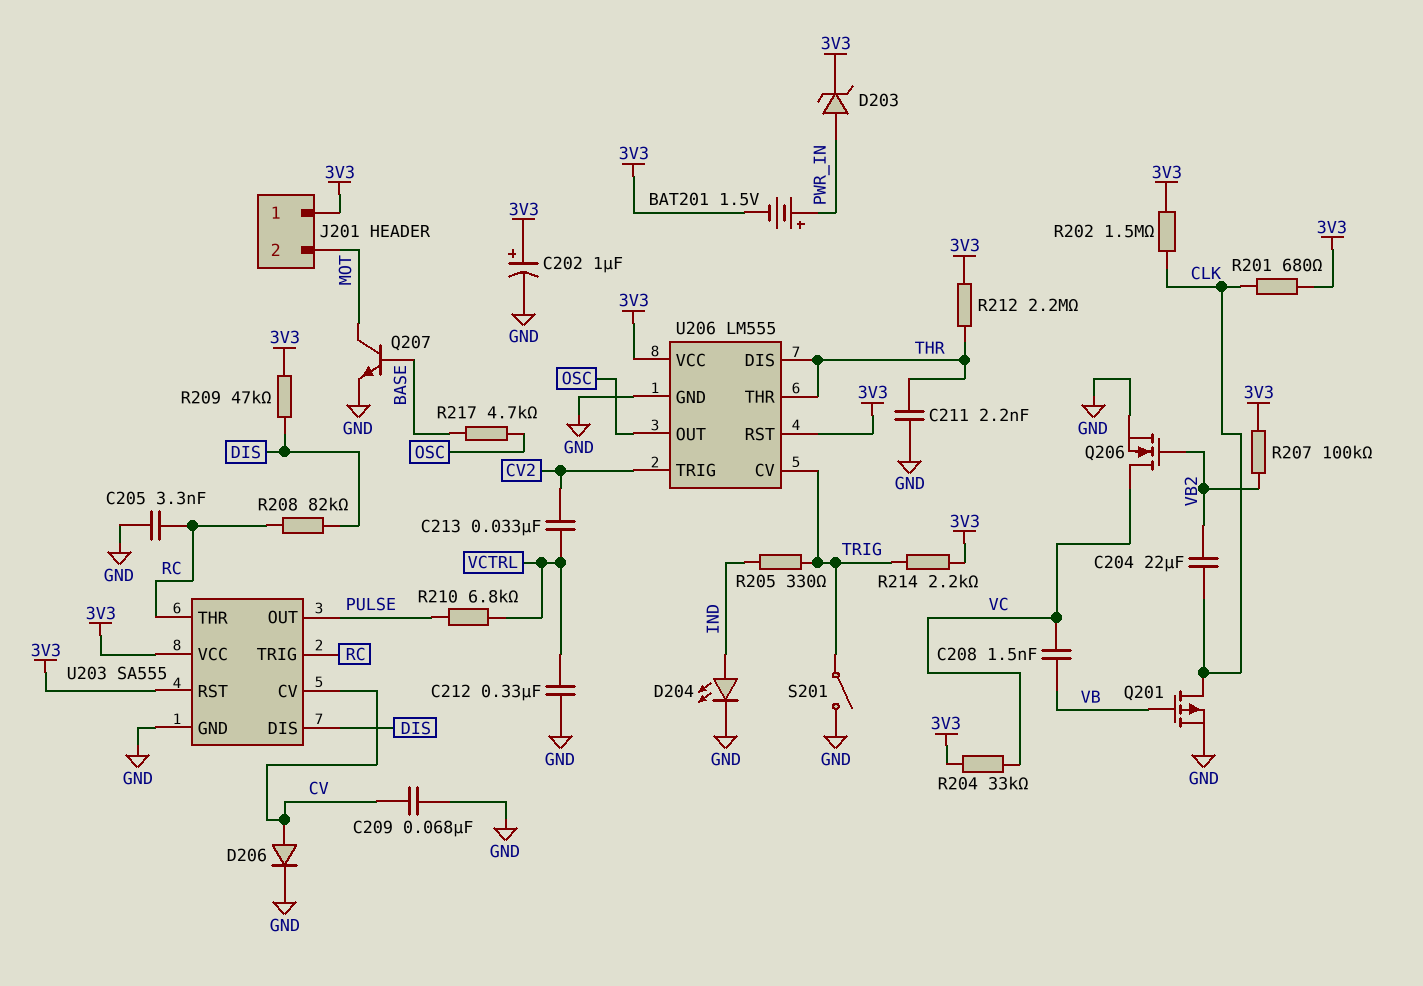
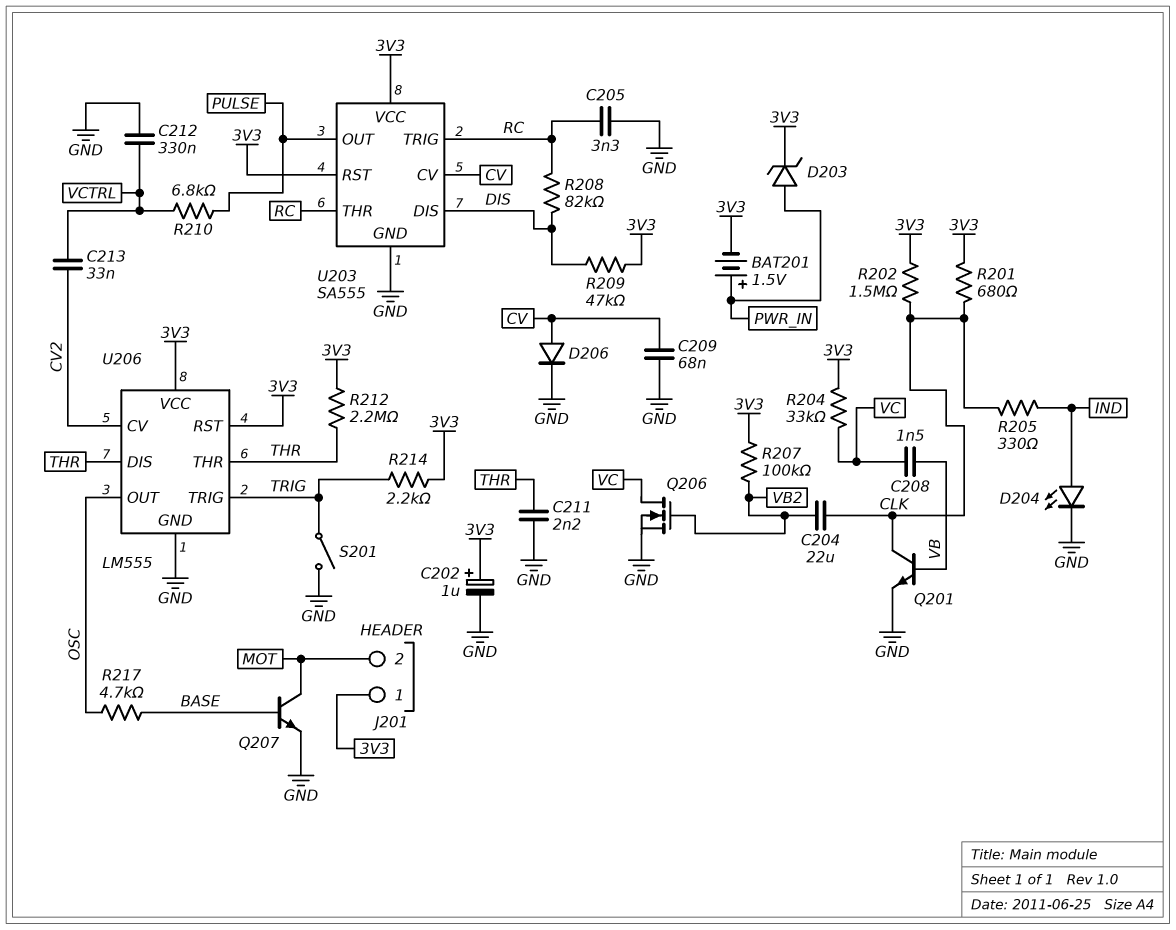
Q201: PMOS (G VB, D CLK, S GND) -> NPN (B VB, C CLK, E GND)
R205: 330 (IND, TRIG) -> 330 (CLK, IND)
U206 pin CV: TRIG -> CV2
U206 pin TRIG: CV2 -> TRIG

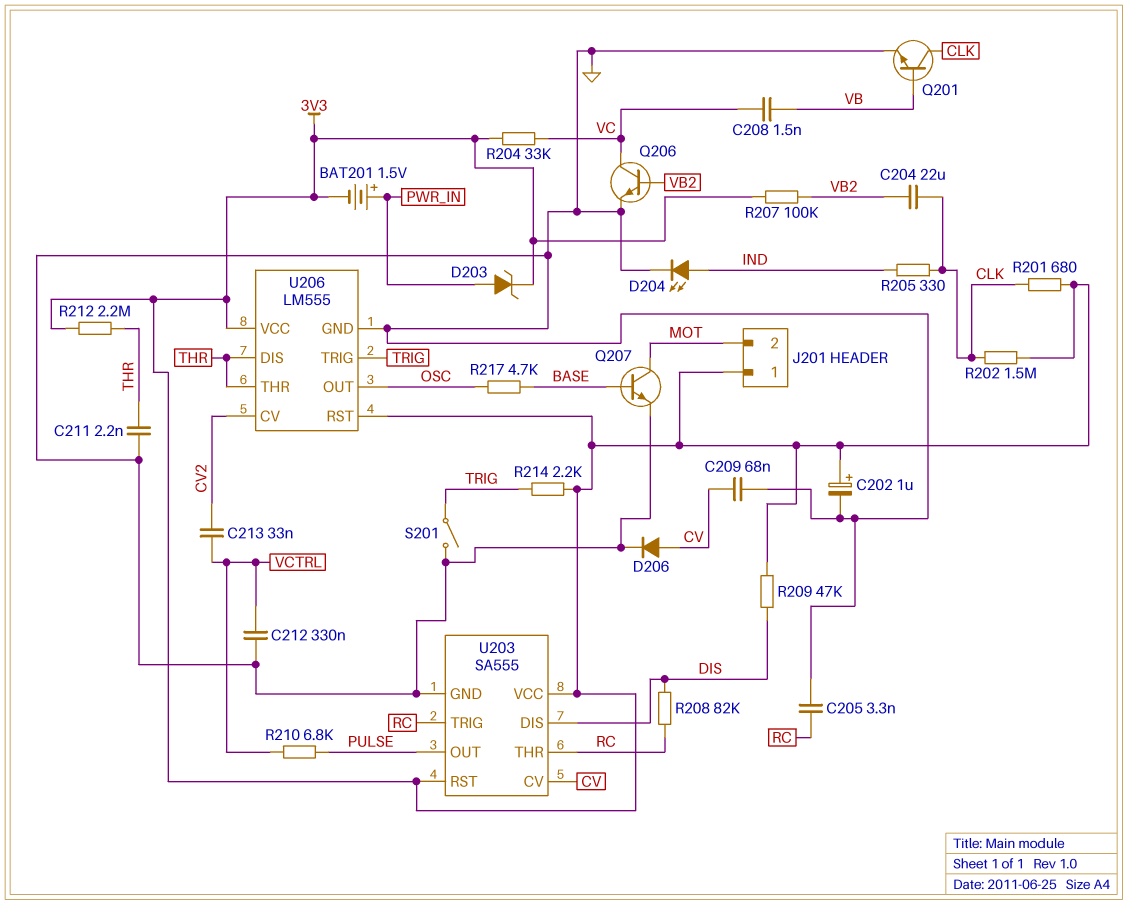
Q206: NMOS (G VB2, D VC, S GND) -> NPN (B VB2, C VC, E GND)

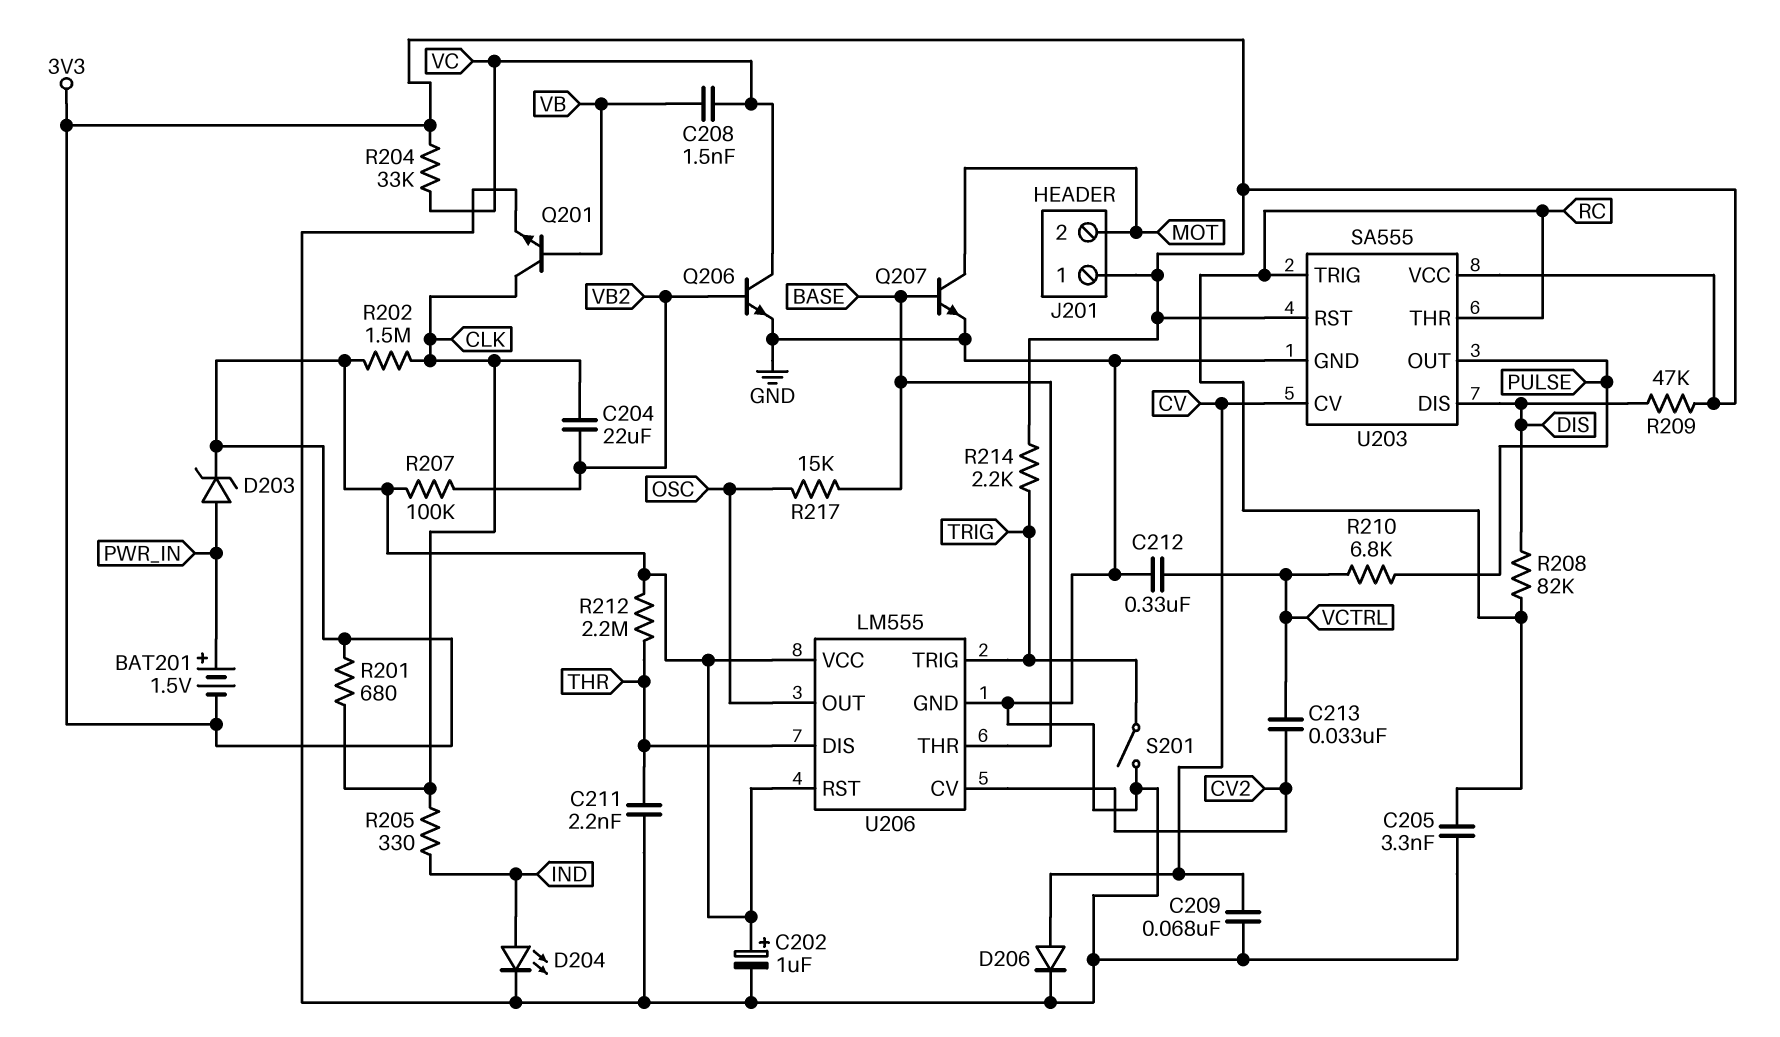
R217: 4.7k (BASE, OSC) -> 15k (BASE, OSC)
U206 pin THR: THR -> BASE

